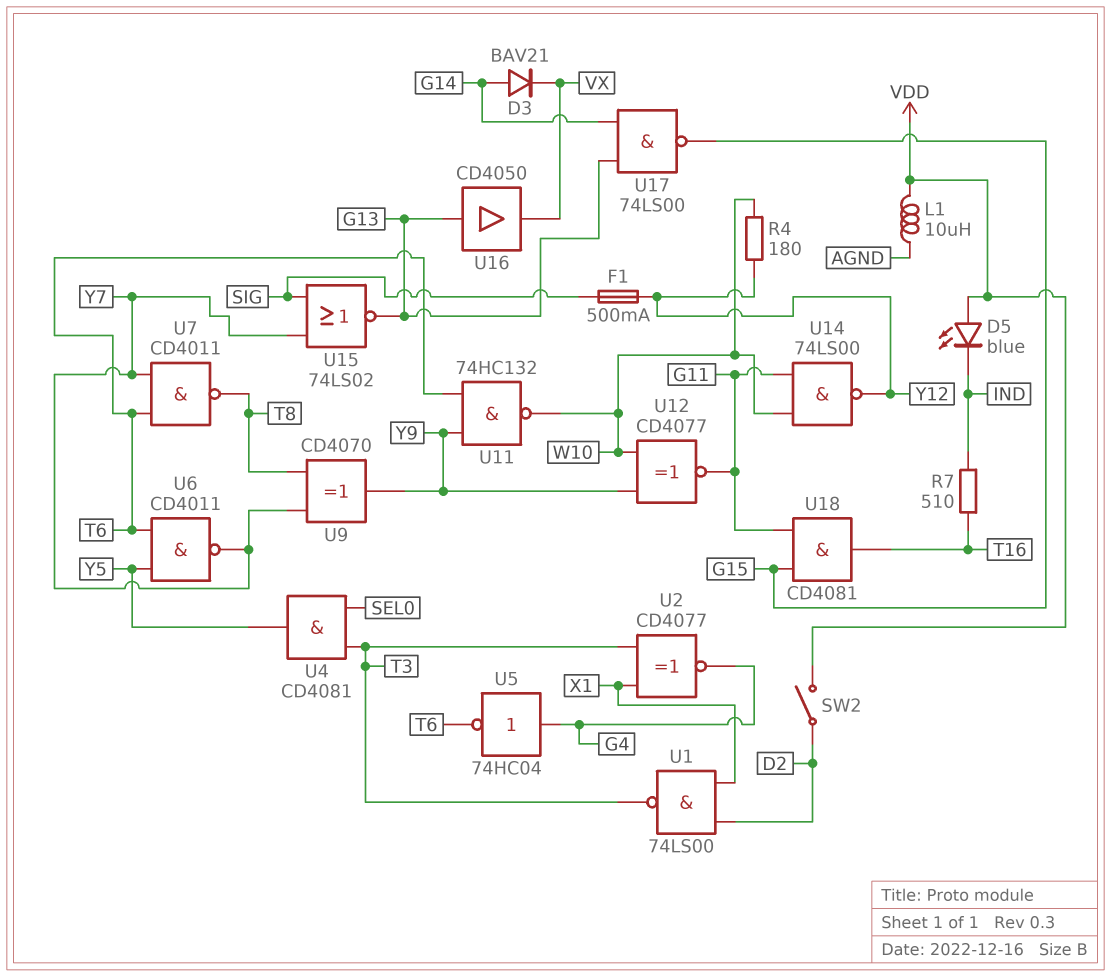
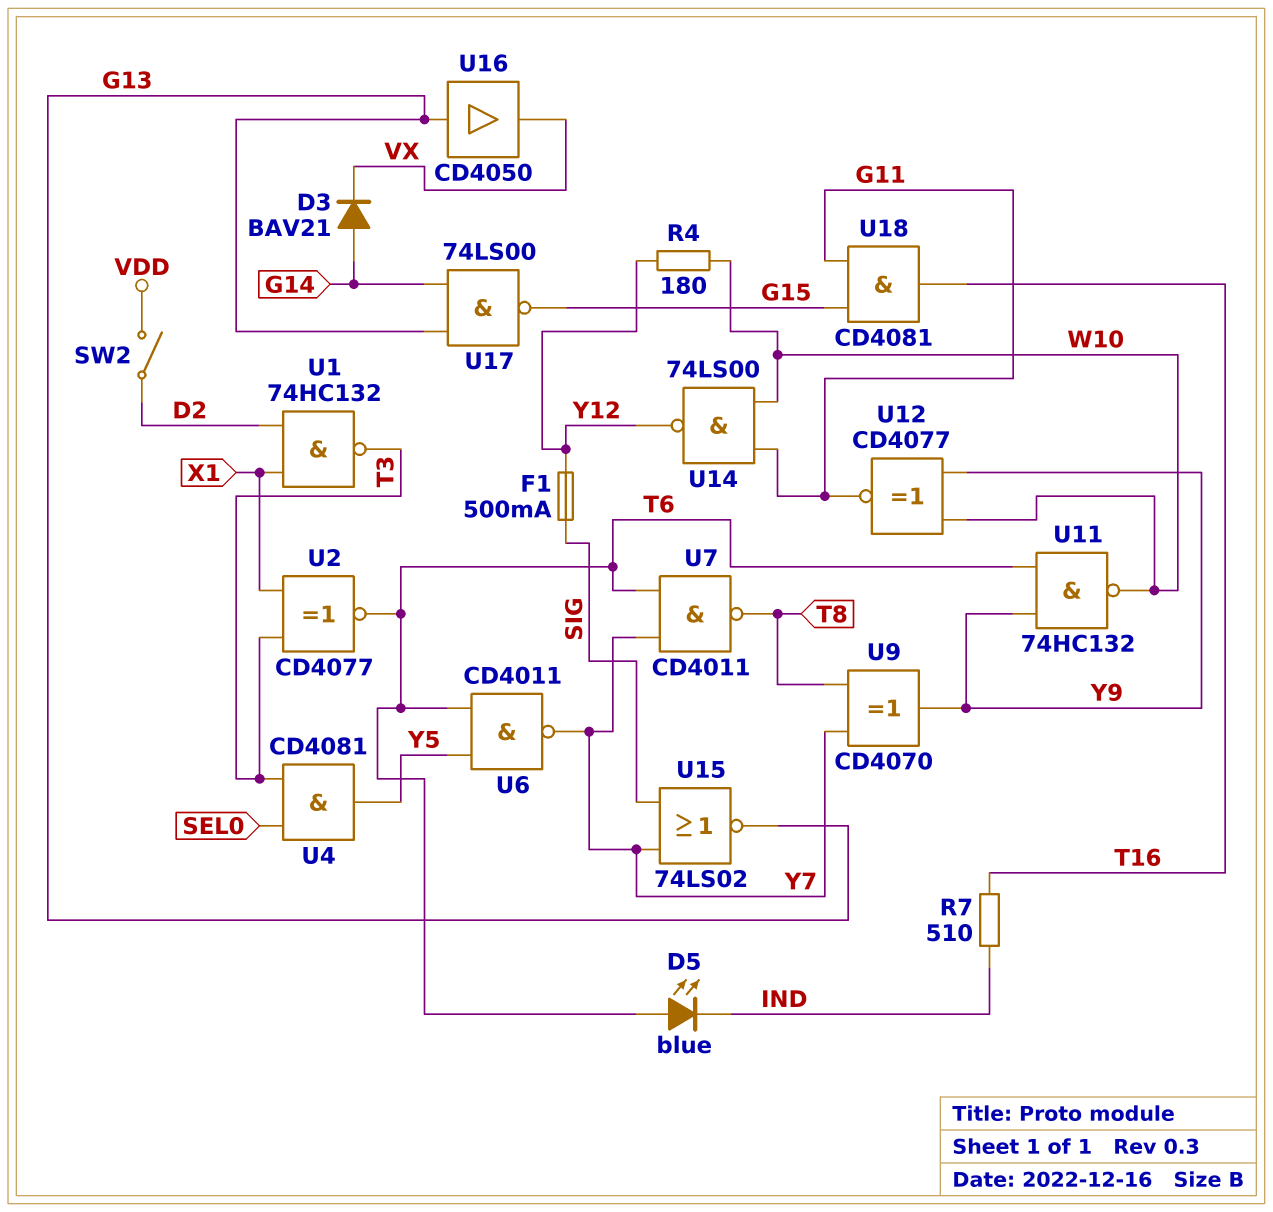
D5: LED blue (A VDD, K IND) -> LED blue (A T6, K IND)
L1: 10uH (AGND, VDD) -> none
U1: NAND 74LS00 (in D2, in X1, out T3) -> NAND 74HC132 (in D2, in X1, out T3)
U2: XNOR CD4077 (in T3, in X1, out G4) -> XNOR CD4077 (in T3, in X1, out T6)
U5: NOT 74HC04 (in G4, out T6) -> none

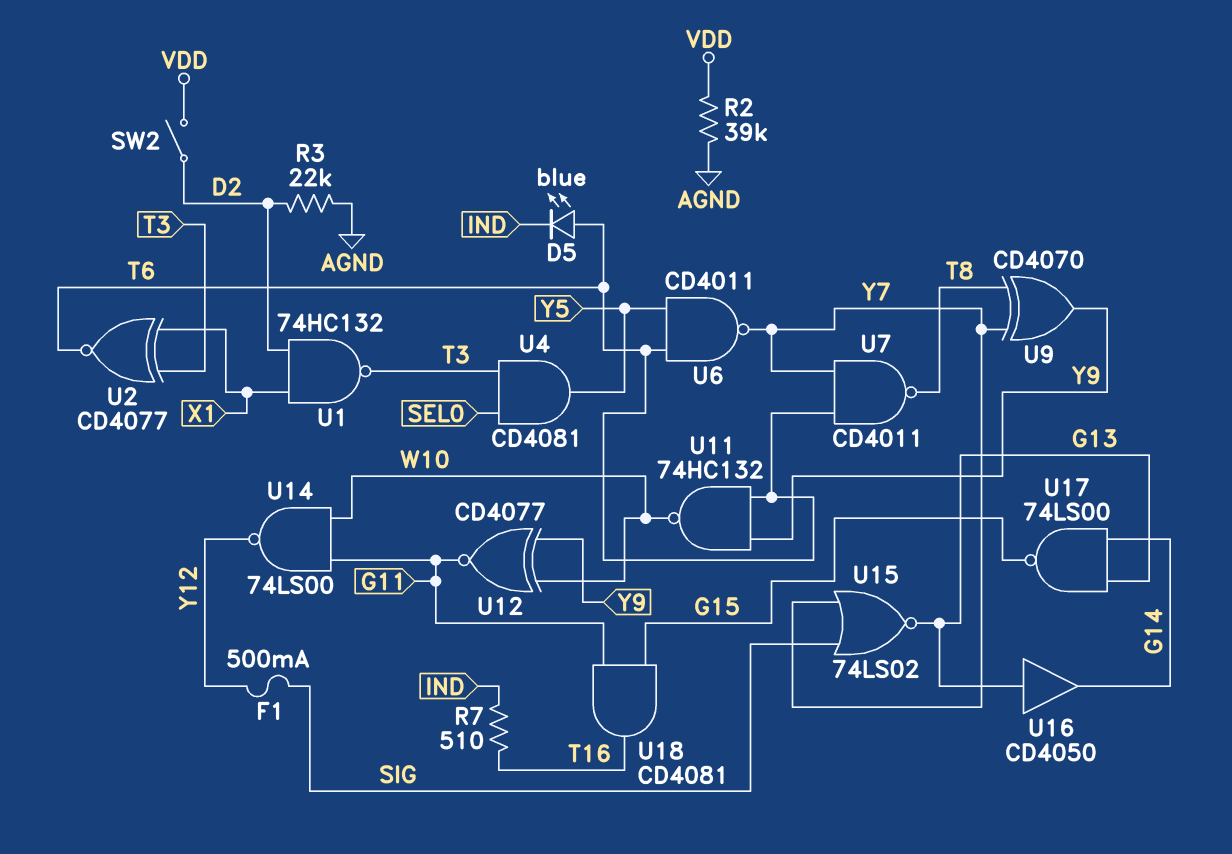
D3: diode BAV21 (A G14, K VX) -> none
R2: none -> 39k (AGND, VDD)
R3: none -> 22k (AGND, D2)
R4: 180 (W10, Y12) -> none
U16: buffer CD4050 (in G13, out VX) -> buffer CD4050 (in G13, out G14)

